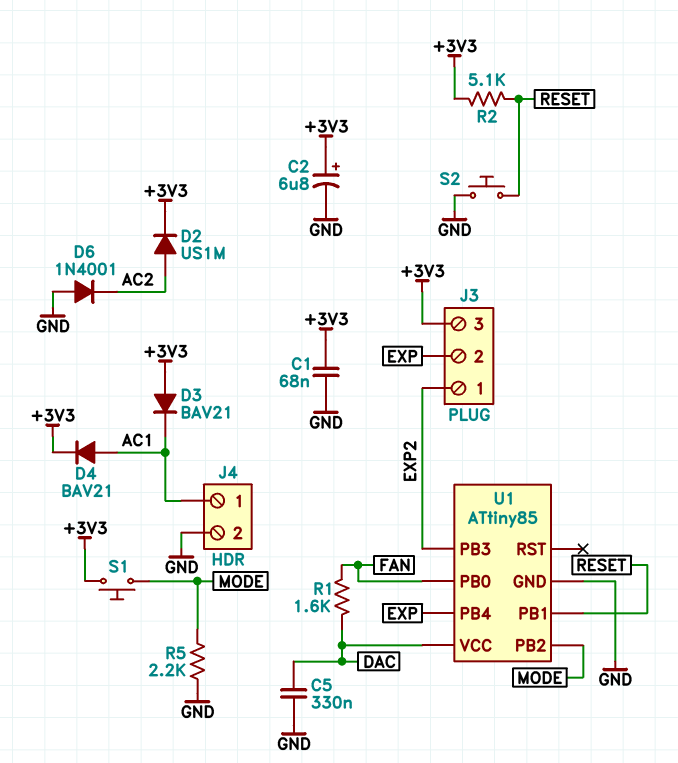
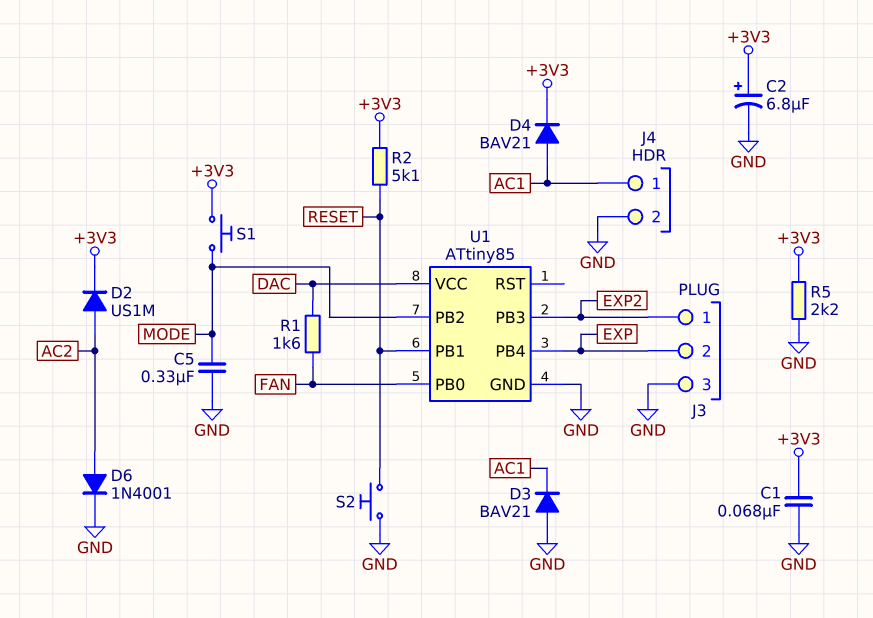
C5: 330nF (DAC, GND) -> 330nF (GND, MODE)
D3: diode BAV21 (A +3V3, K AC1) -> diode BAV21 (A GND, K AC1)
D6: diode 1N4001 (A GND, K AC2) -> diode 1N4001 (A AC2, K GND)
J3 pin 3: +3V3 -> GND
R5: 2.2k (GND, MODE) -> 2.2k (+3V3, GND)

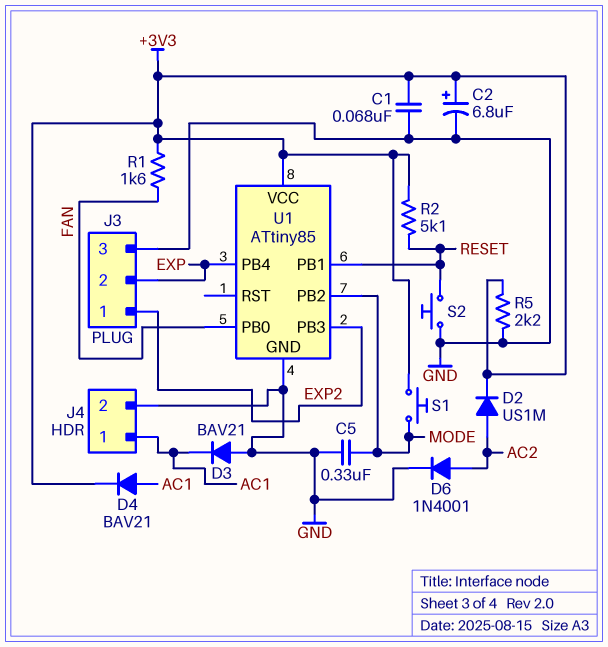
R1: 1.6k (DAC, FAN) -> 1.6k (+3V3, FAN)
U1 pin VCC: DAC -> +3V3

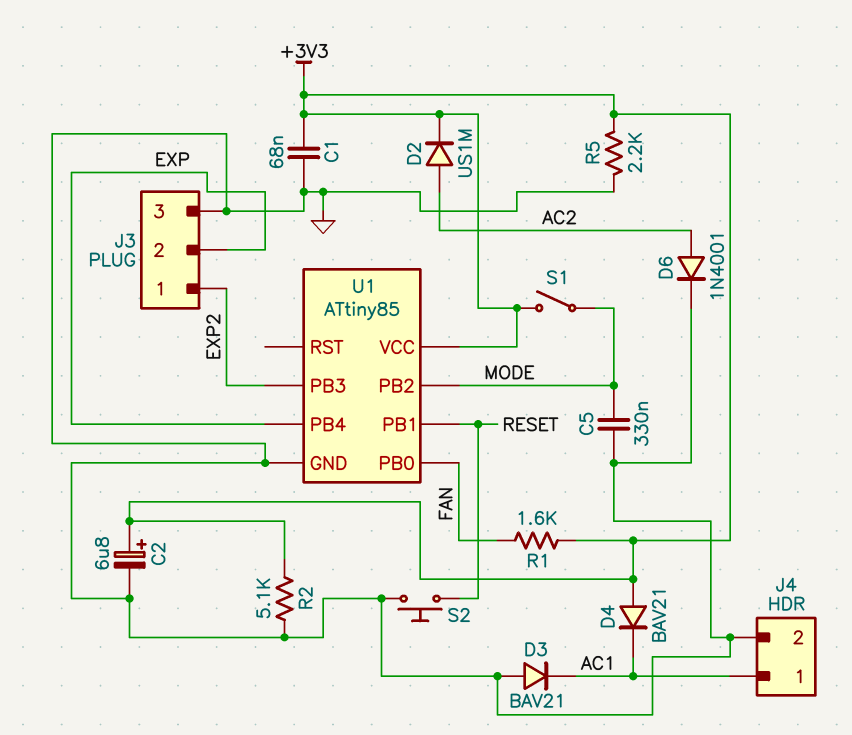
D4: diode BAV21 (A AC1, K +3V3) -> diode BAV21 (A +3V3, K AC1)
R2: 5.1k (+3V3, RESET) -> 5.1k (+3V3, GND)
S1: button (+3V3, MODE) -> switch (+3V3, MODE)

